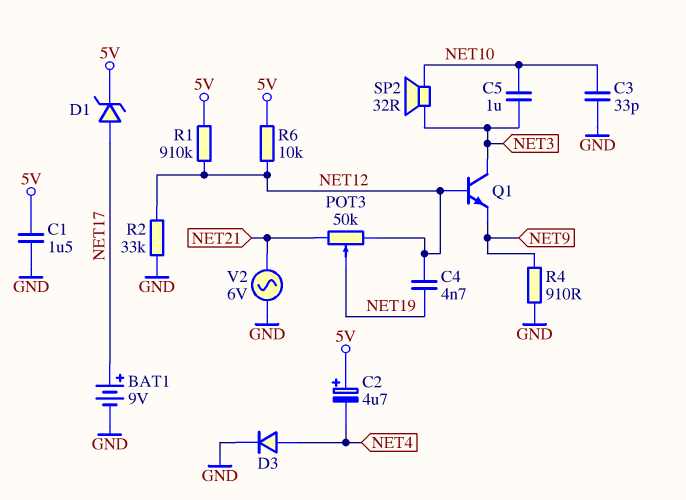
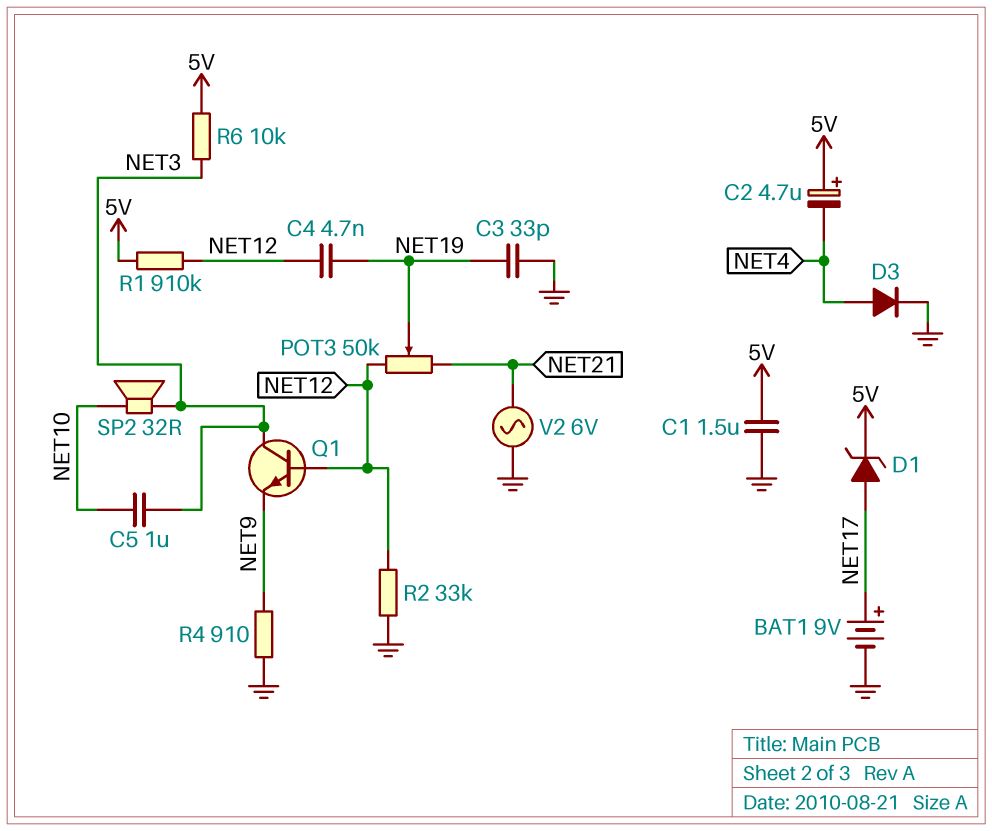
C3: 33pF (GND, NET10) -> 33pF (GND, NET19)
R6: 10k (5V, NET12) -> 10k (5V, NET3)

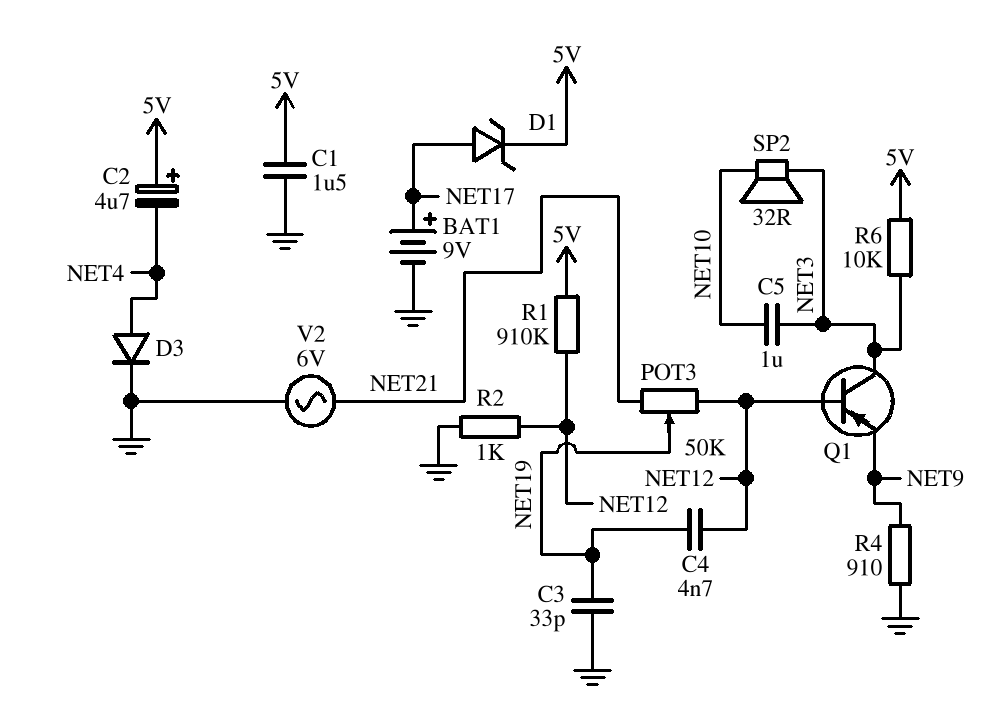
Q1: NPN (B NET12, C NET3, E NET9) -> PNP (B NET12, C NET3, E NET9)
R2: 33k (GND, NET12) -> 1k (GND, NET12)

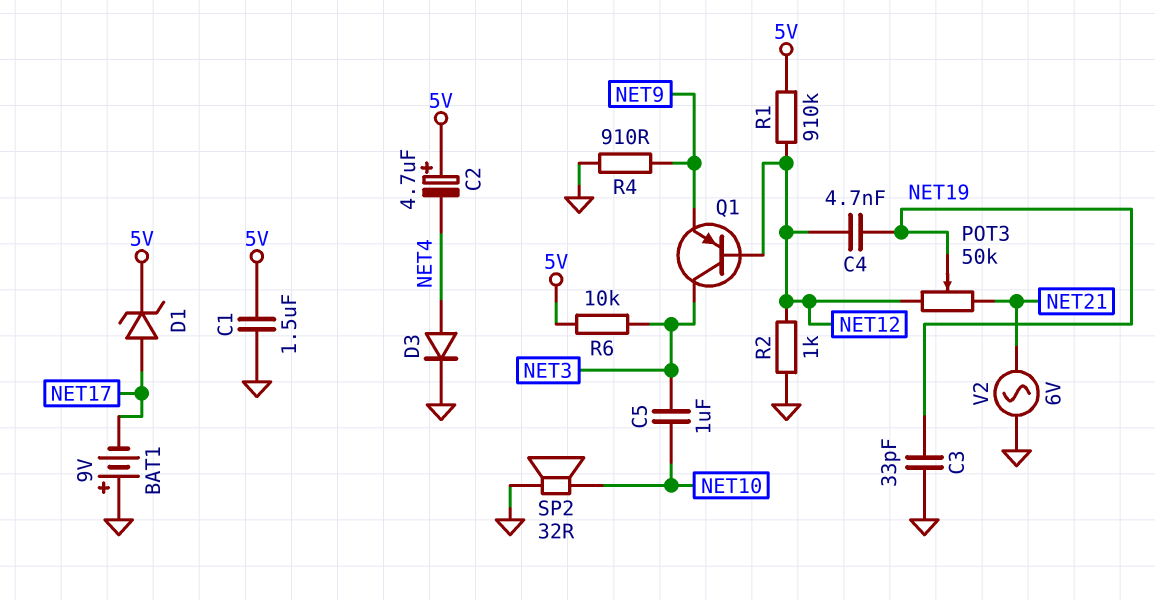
BAT1: 9V (plus NET17, minus GND) -> 9V (plus GND, minus NET17)
SP2: speaker 32R (NET3, NET10) -> speaker 32R (GND, NET10)

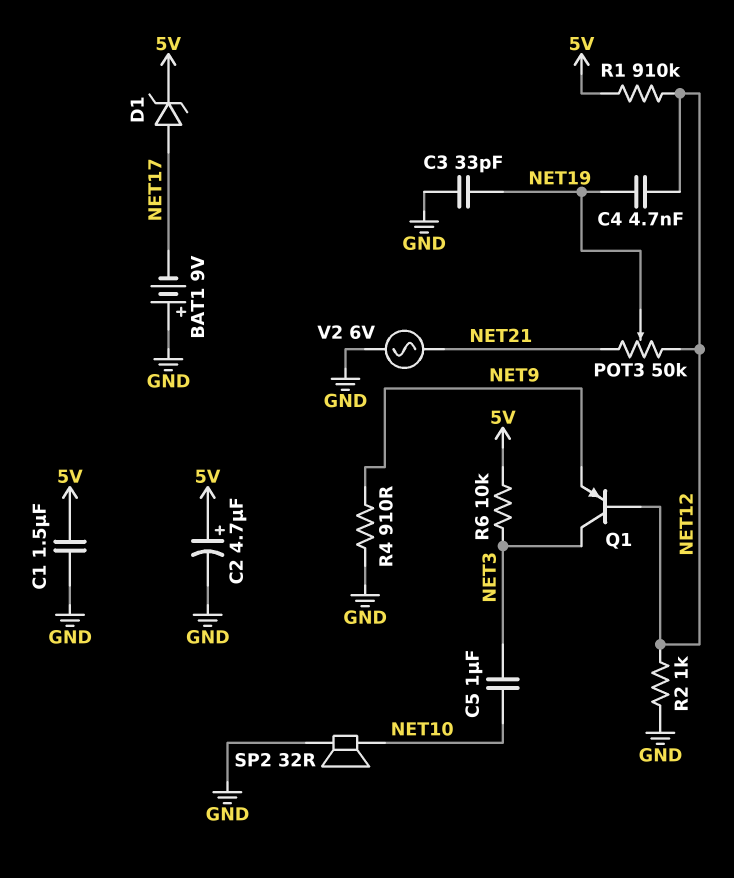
C2: 4.7uF (plus 5V, minus NET4) -> 4.7uF (plus 5V, minus GND)
D3: diode (A NET4, K GND) -> none

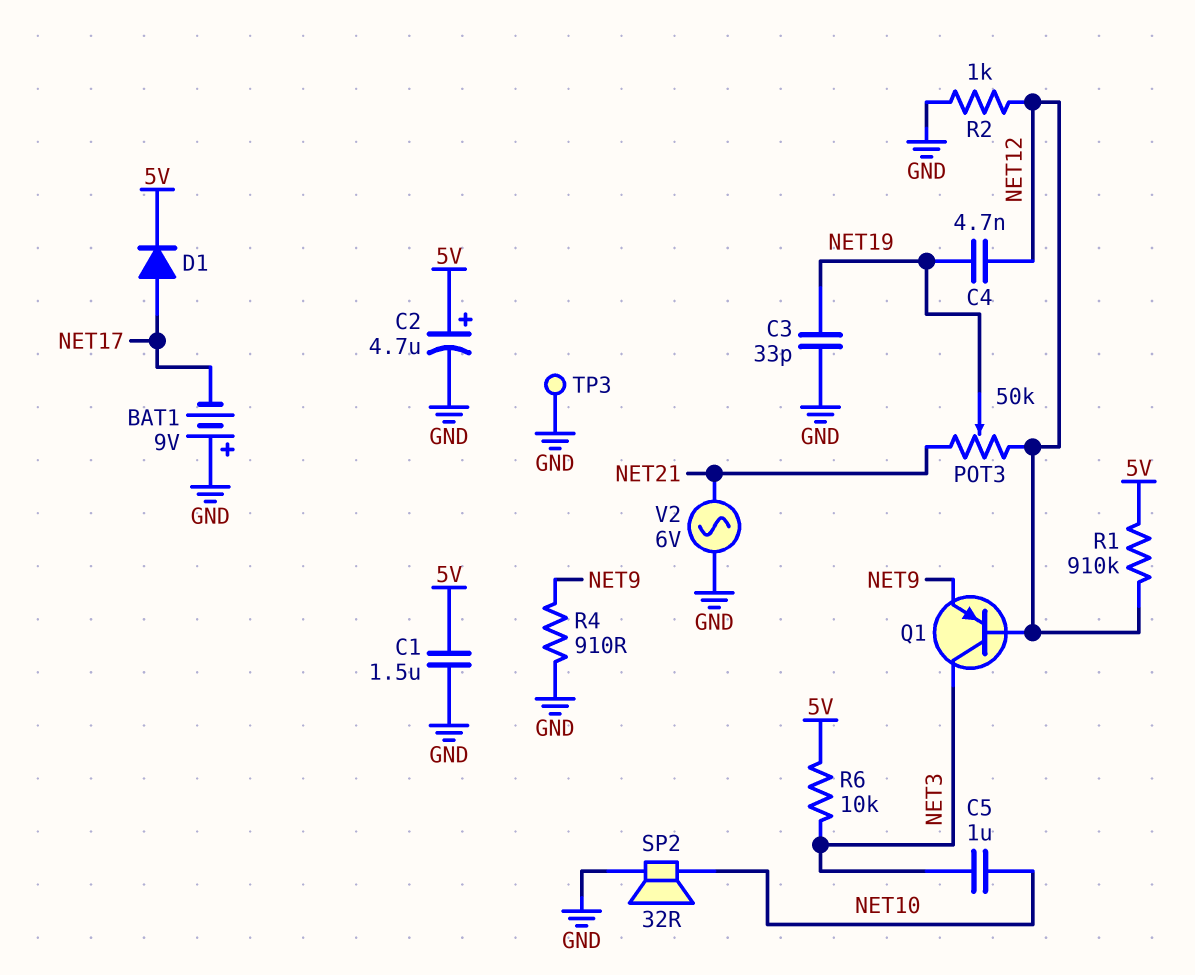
D1: zener (A NET17, K 5V) -> diode (A NET17, K 5V)
TP3: none -> test point (GND)

